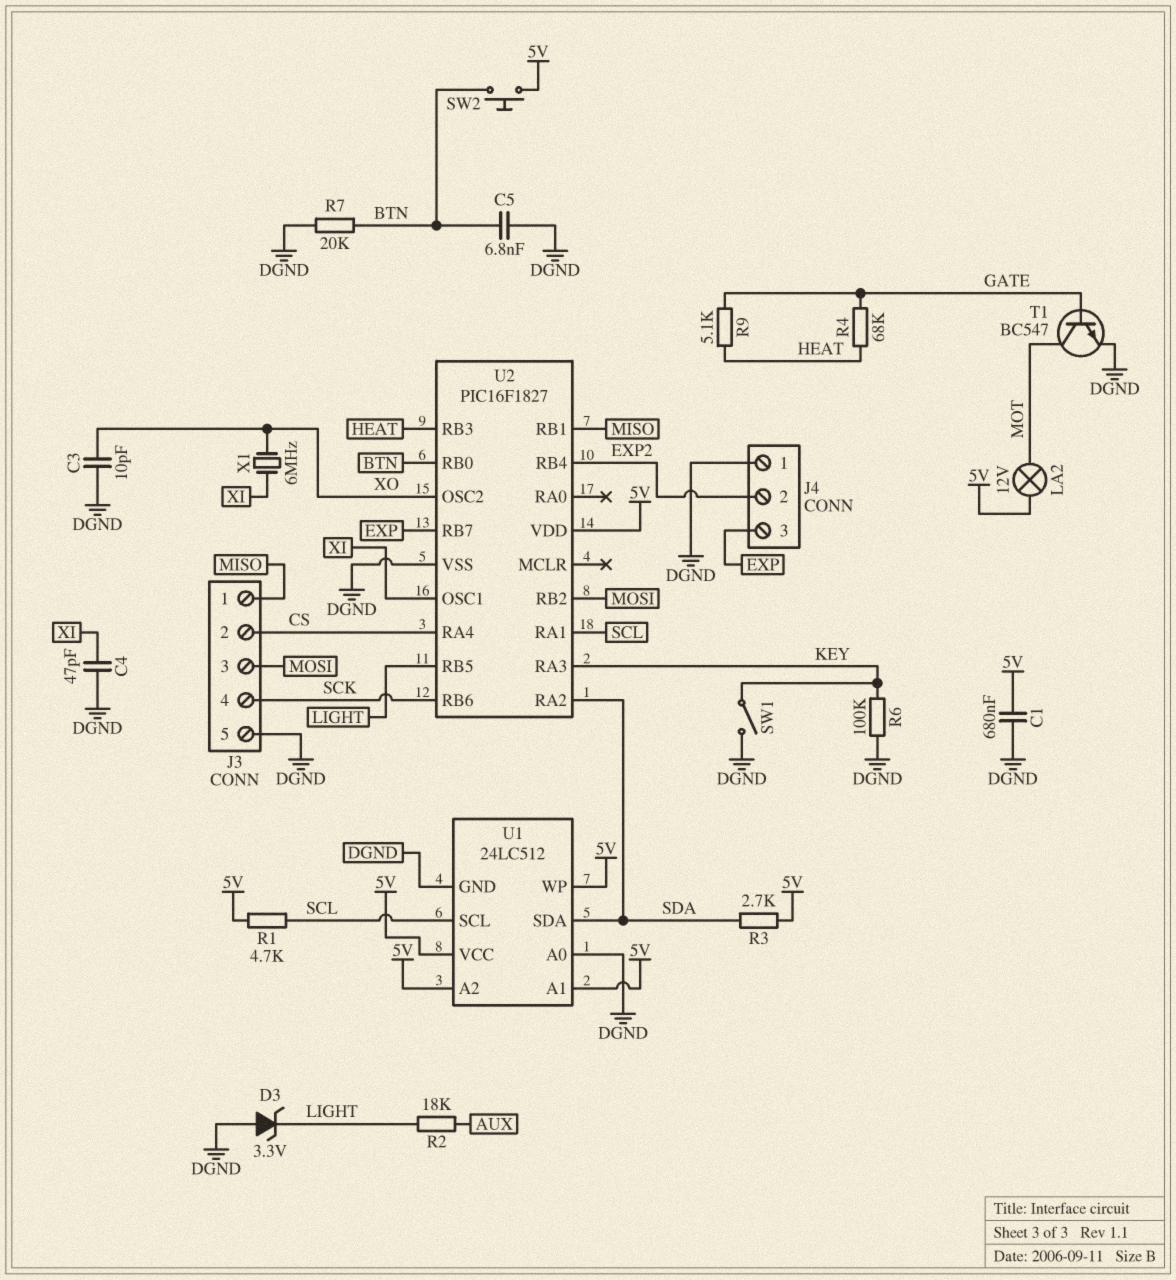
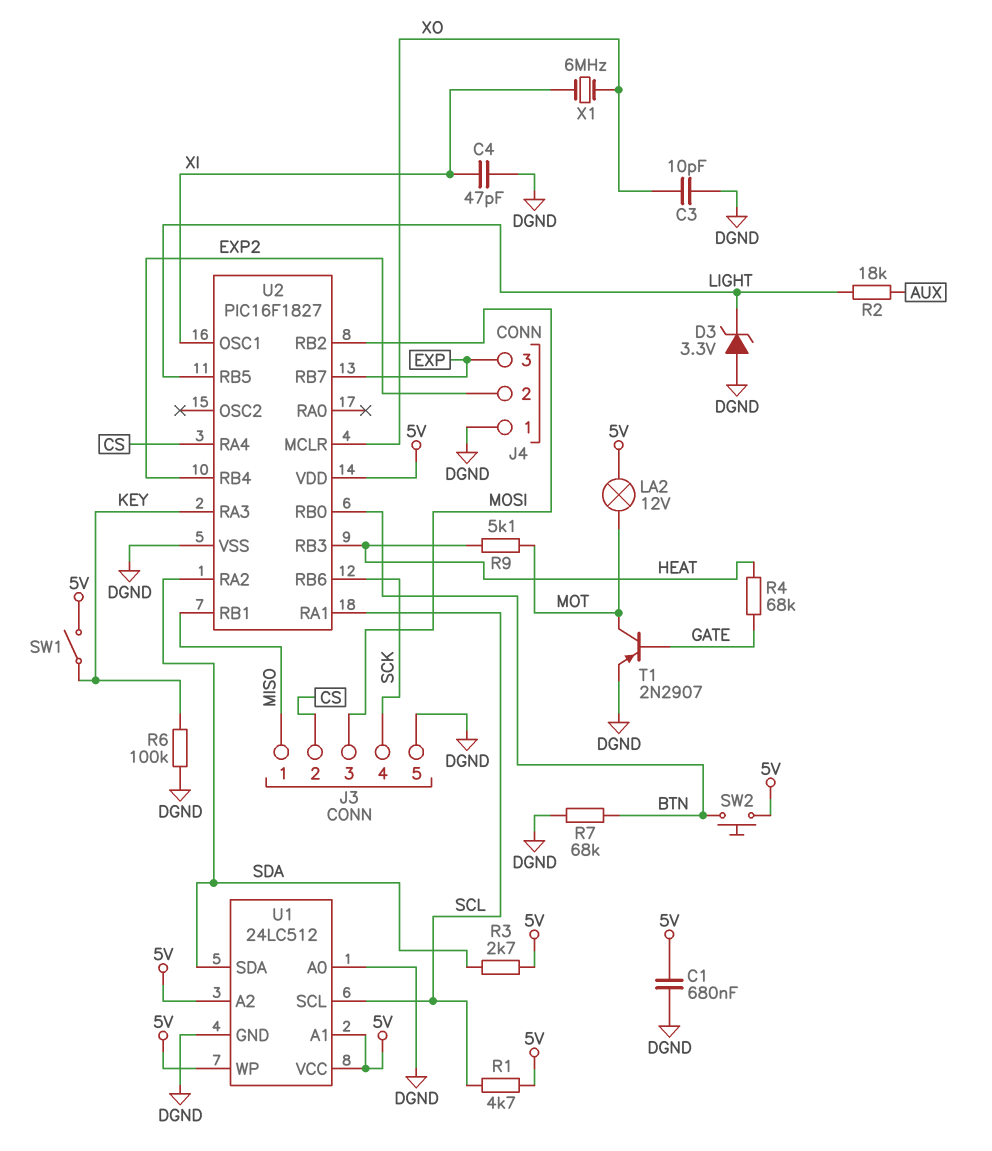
C5: 6.8nF (BTN, DGND) -> none
R7: 20k (BTN, DGND) -> 68k (BTN, DGND)
R9: 5.1k (GATE, HEAT) -> 5.1k (HEAT, MOT)
SW1: switch (DGND, KEY) -> switch (5V, KEY)
T1: NPN BC547 (B GATE, C MOT, E DGND) -> PNP 2N2907 (B GATE, C MOT, E DGND)
U2 pin MCLR: none -> XO
U2 pin OSC2: XO -> none

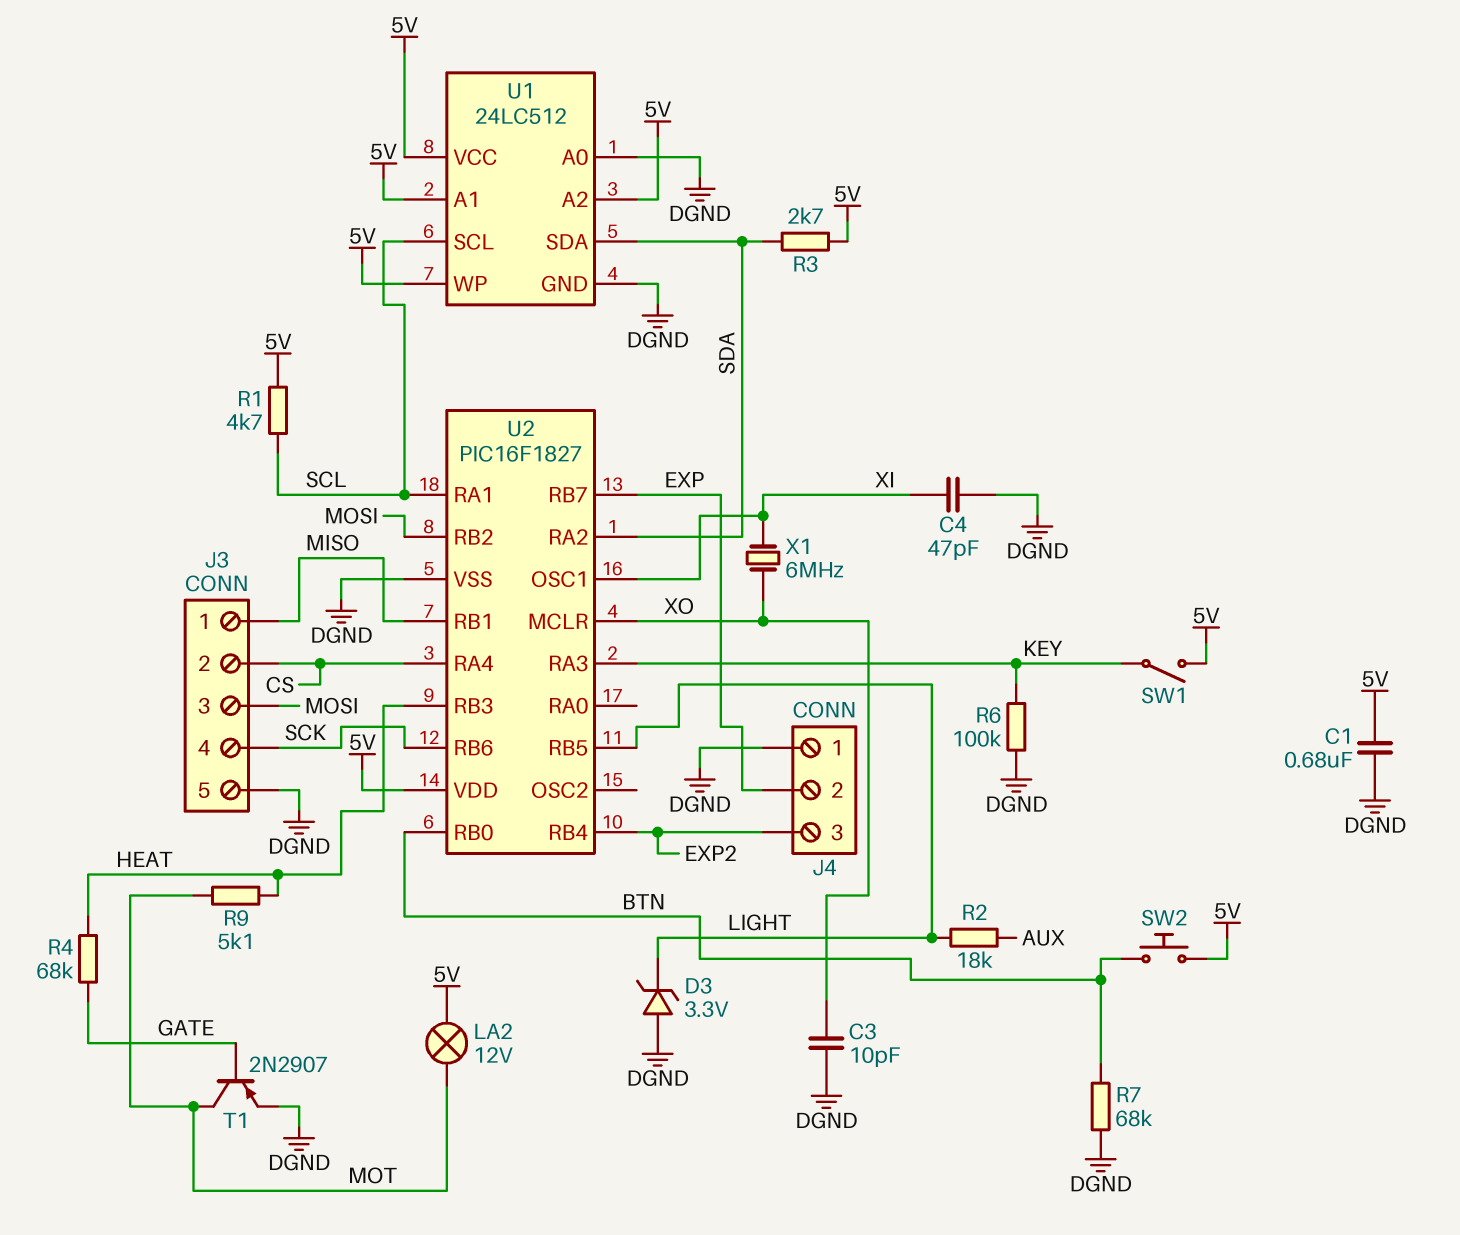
J4 pin 2: EXP2 -> EXP
J4 pin 3: EXP -> EXP2

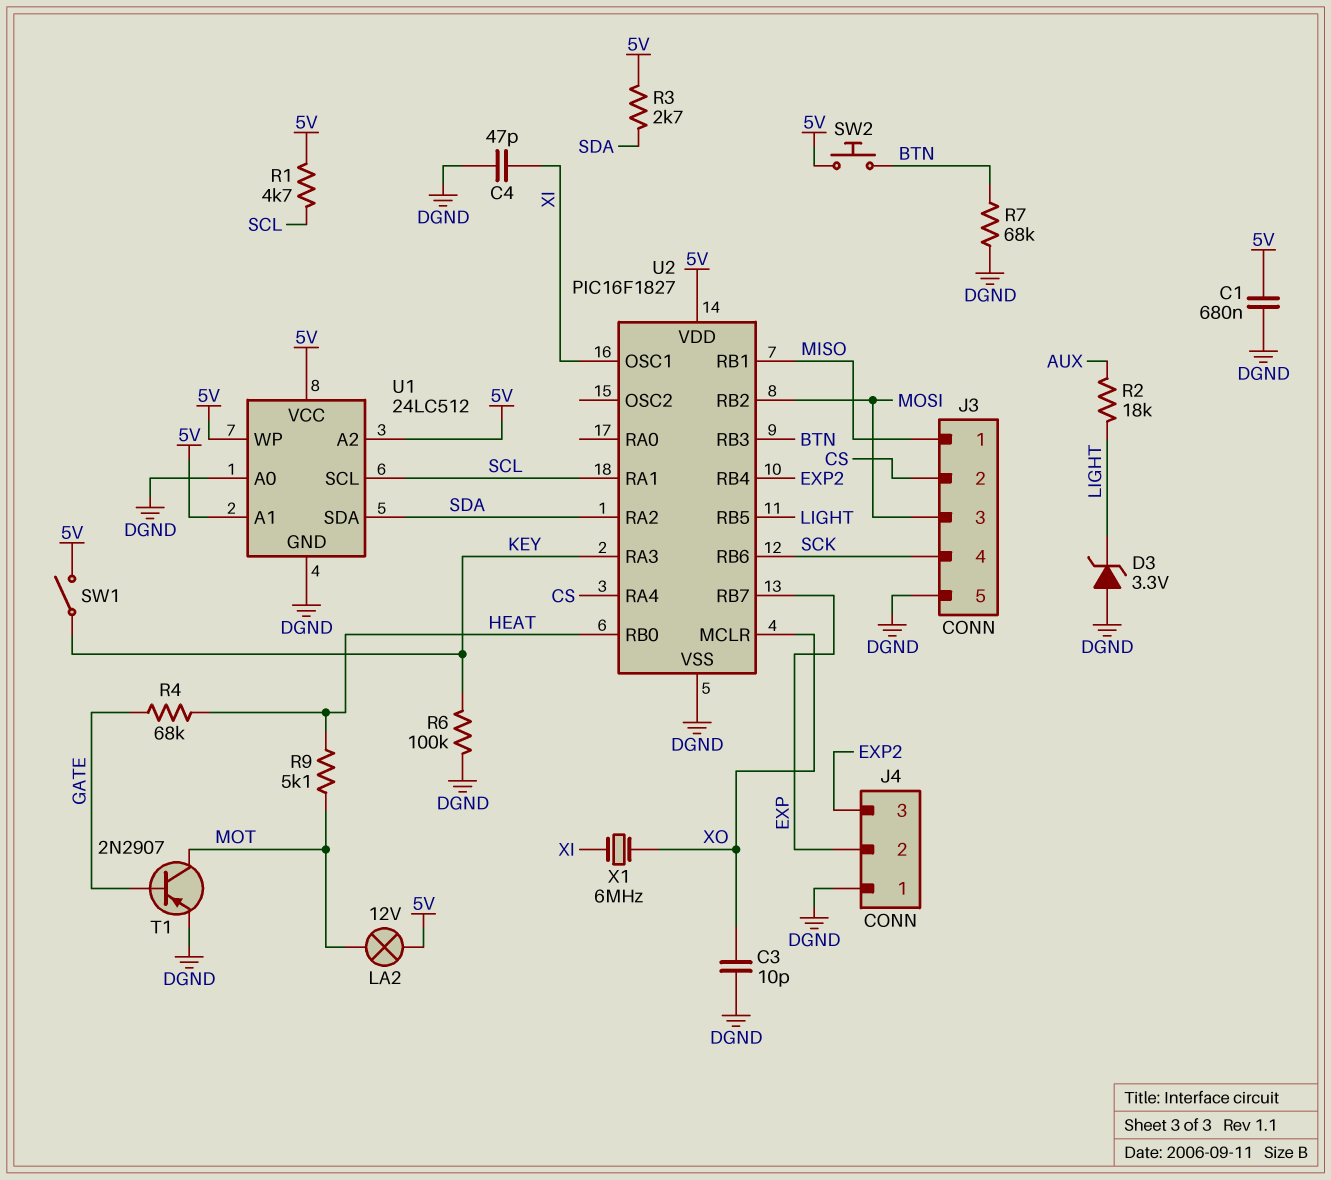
U2 pin RB0: BTN -> HEAT
U2 pin RB3: HEAT -> BTN

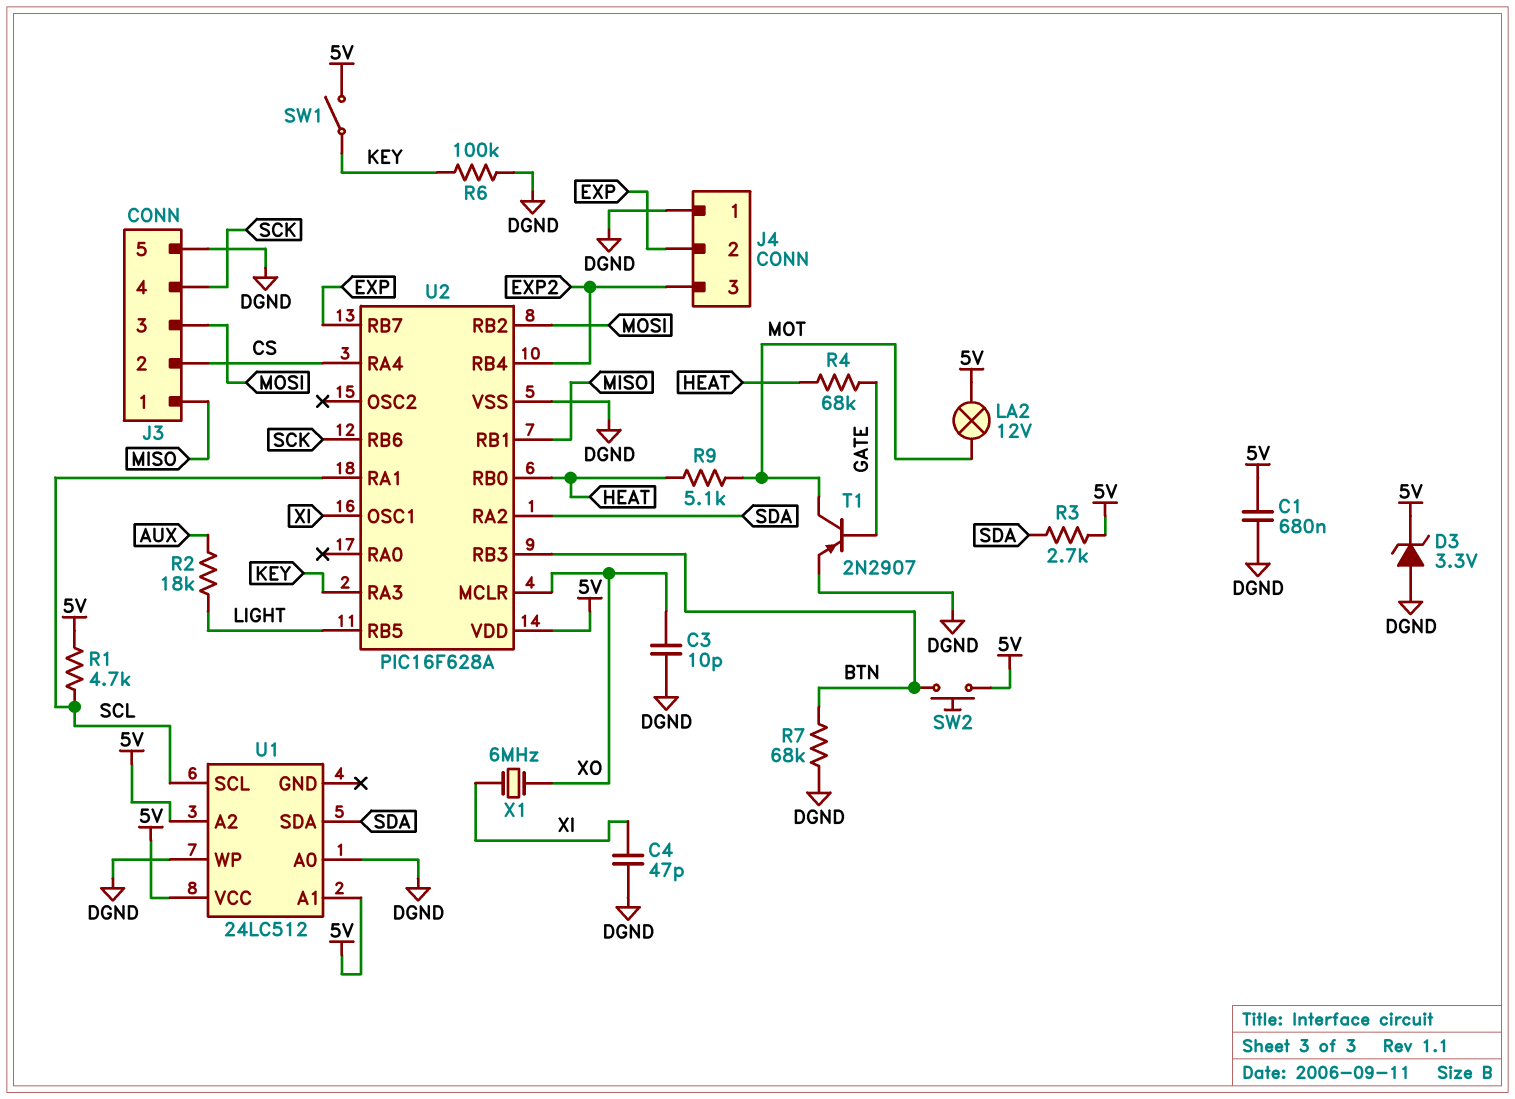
D3: zener 3.3V (A DGND, K LIGHT) -> zener 3.3V (A DGND, K 5V)
U1 pin GND: DGND -> none
U1 pin WP: 5V -> DGND
U2: PIC16F1827 -> PIC16F628A

